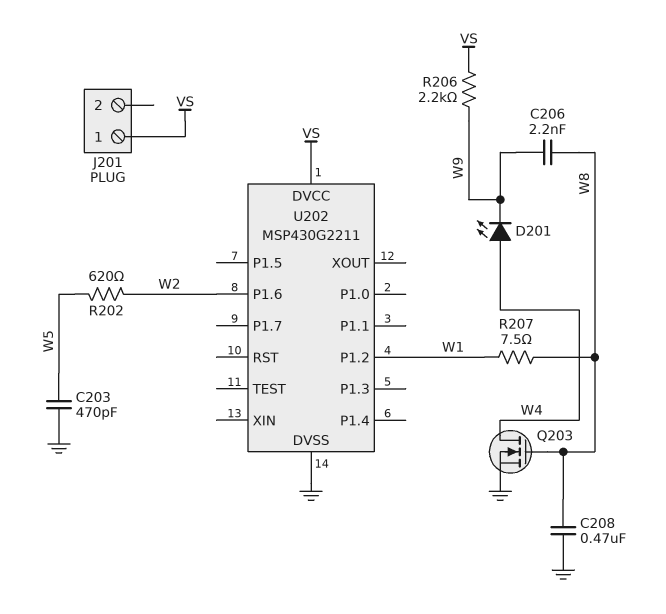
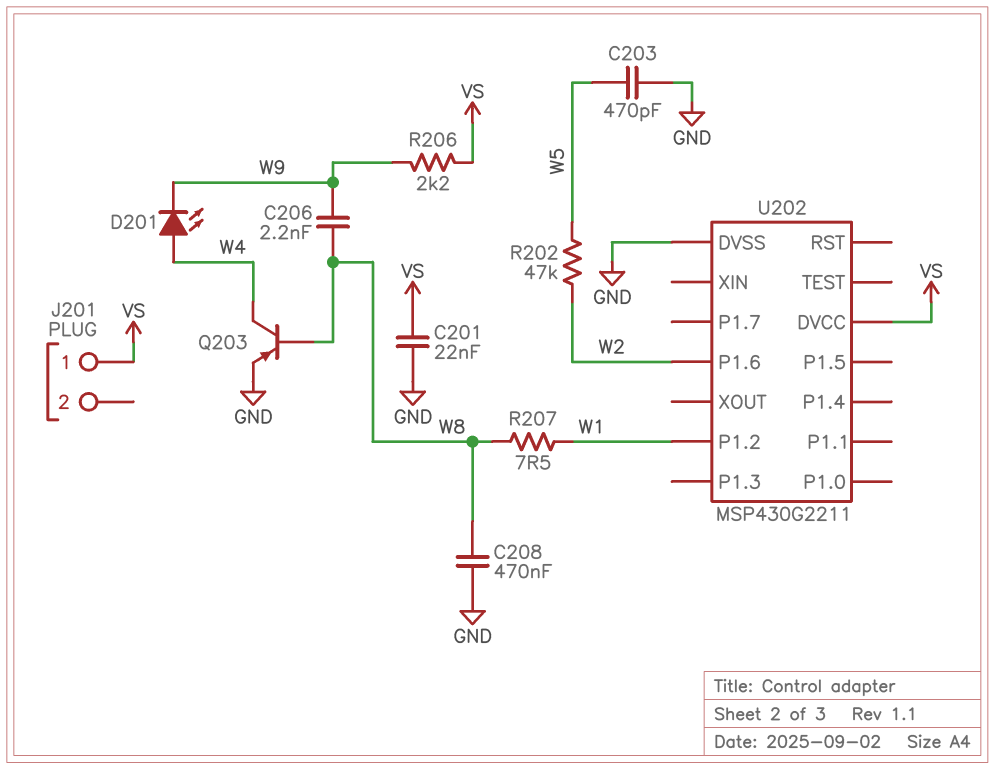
C201: none -> 22nF (GND, VS)
Q203: NMOS (G W8, D W4, S GND) -> PNP (B W8, C W4, E GND)
R202: 620 (W2, W5) -> 47k (W2, W5)

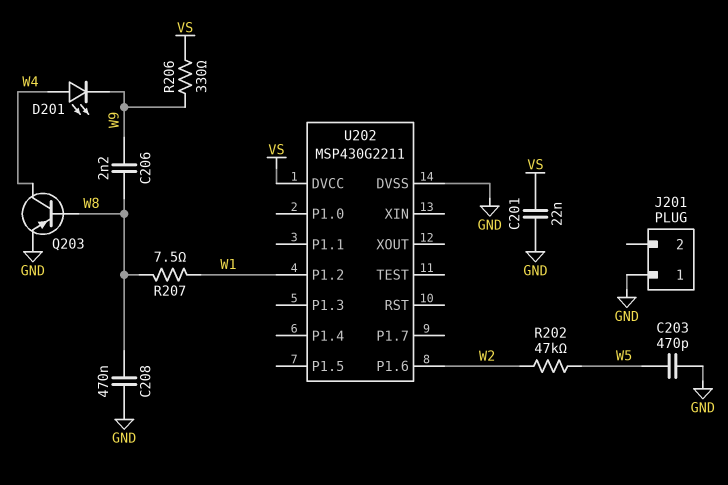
J201 pin 1: VS -> GND
R206: 2.2k (VS, W9) -> 330 (VS, W9)

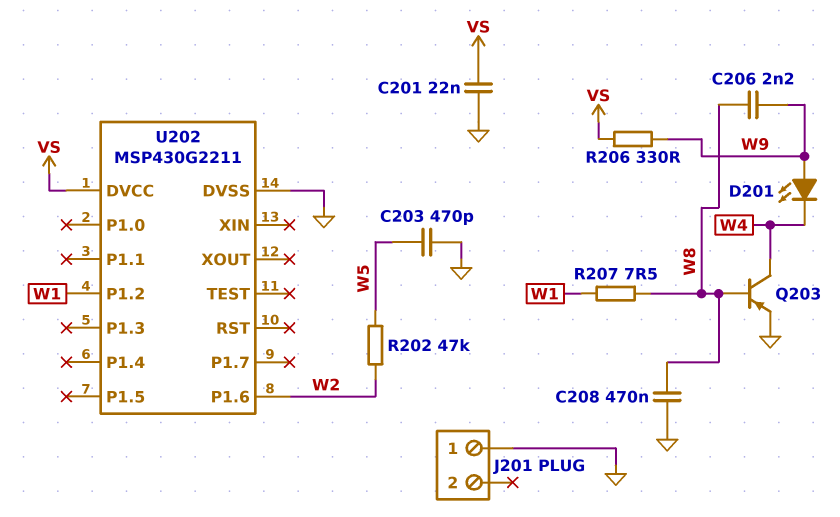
D201: LED (A W4, K W9) -> LED (A W9, K W4)

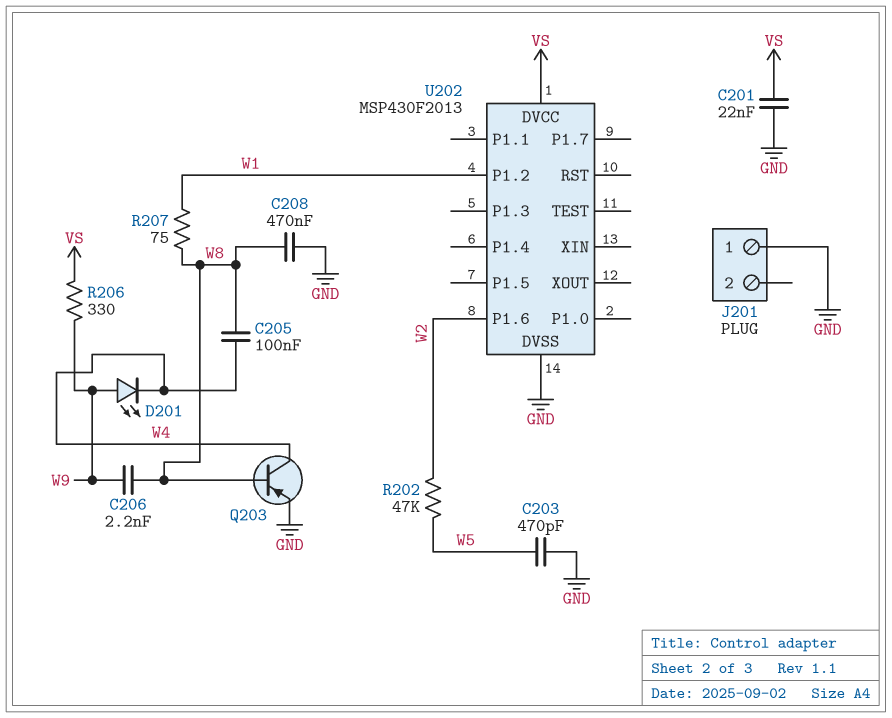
C205: none -> 100nF (W4, W8)
R207: 7.5 (W1, W8) -> 75 (W1, W8)
U202: MSP430G2211 -> MSP430F2013

